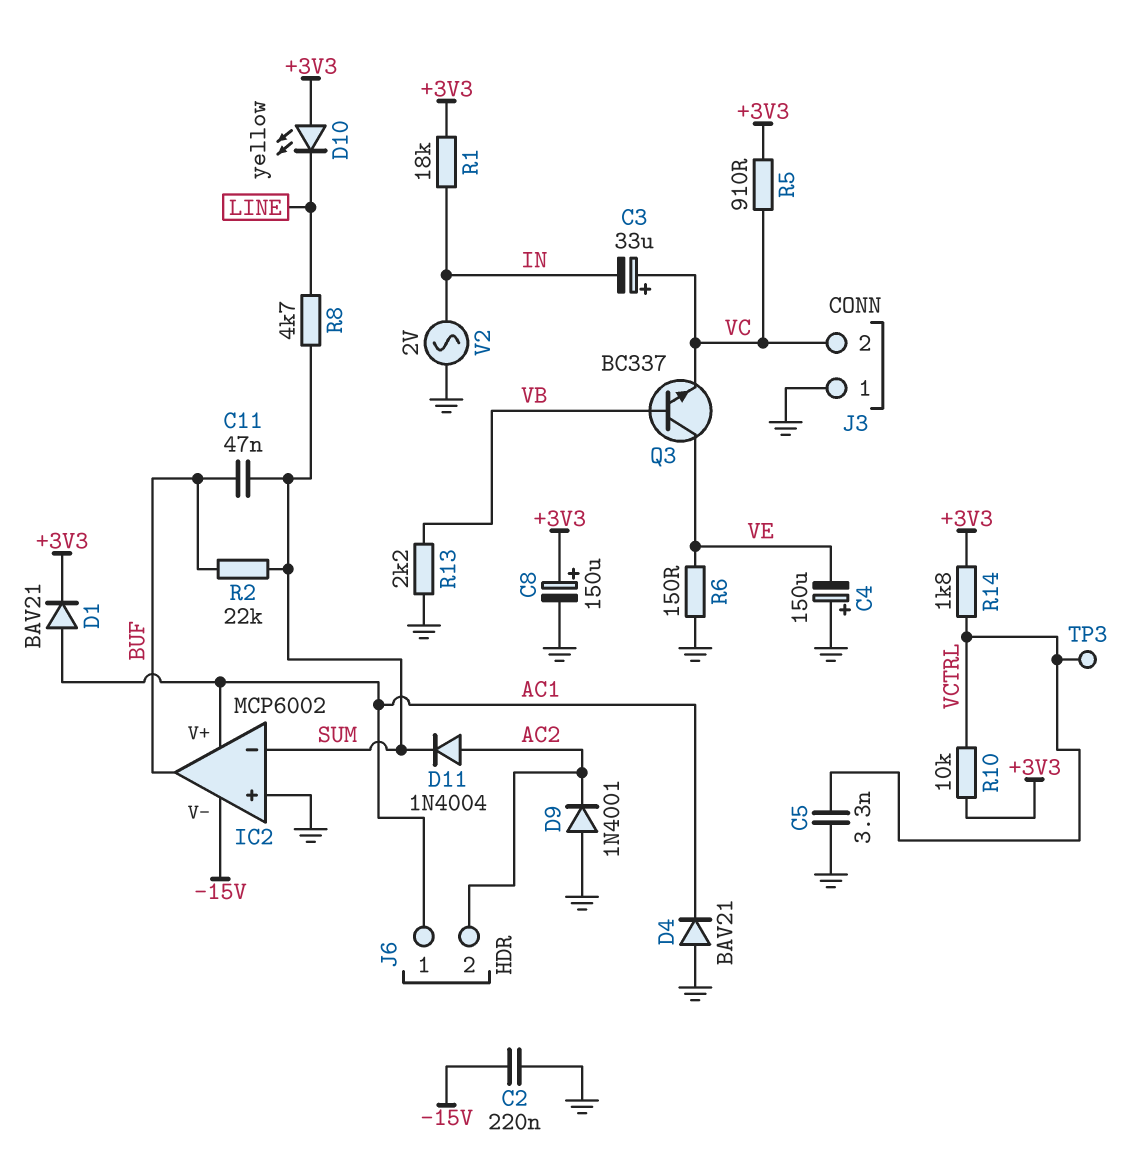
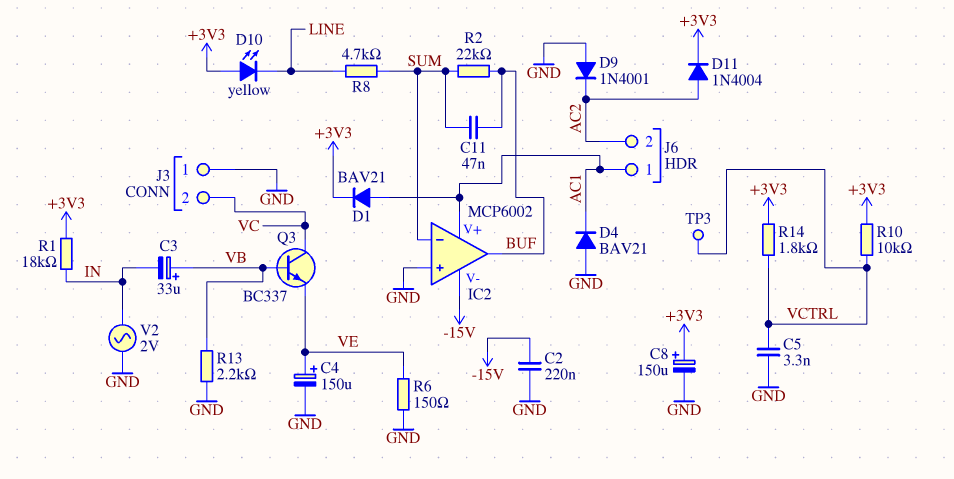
C3: 33uF (plus VC, minus IN) -> 33uF (plus VB, minus IN)
C4: 150uF (plus GND, minus VE) -> 150uF (plus VE, minus GND)
D11: diode 1N4004 (A AC2, K SUM) -> diode 1N4004 (A AC2, K +3V3)
Q3: NPN BC337 (B VB, C VE, E VC) -> NPN BC337 (B VB, C VC, E VE)
R5: 910 (+3V3, VC) -> none

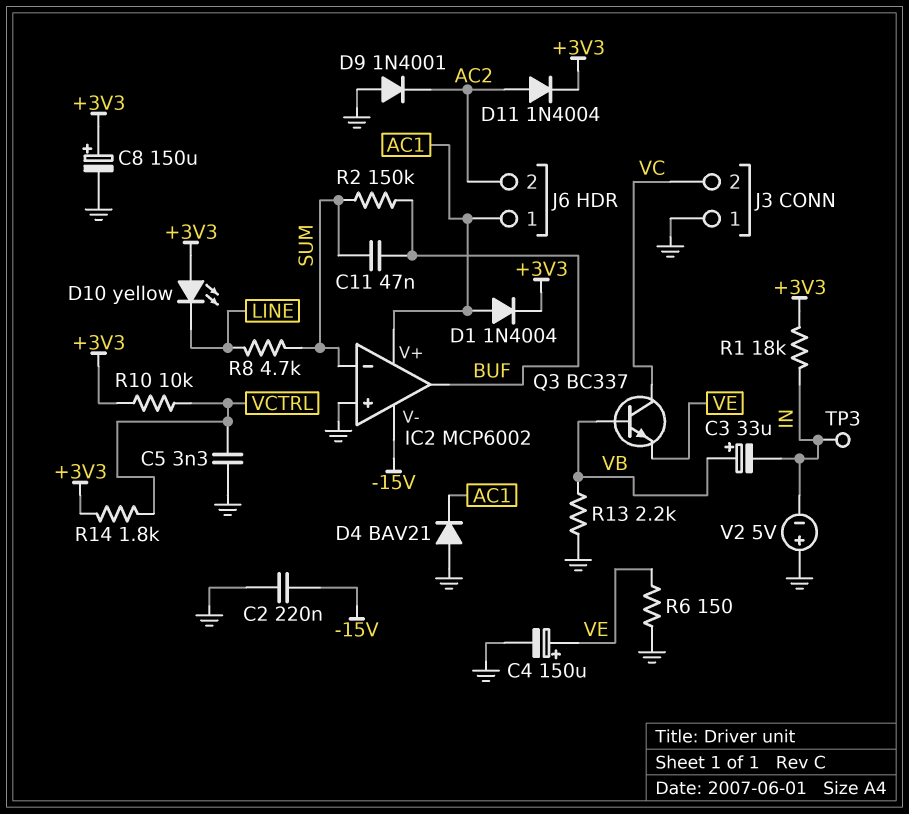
D1: diode BAV21 (A AC1, K +3V3) -> diode 1N4004 (A AC1, K +3V3)
R2: 22k (BUF, SUM) -> 150k (BUF, SUM)
TP3: test point (VCTRL) -> test point (IN)
V2: AC 2V (GND, IN) -> 5V (plus GND, minus IN)

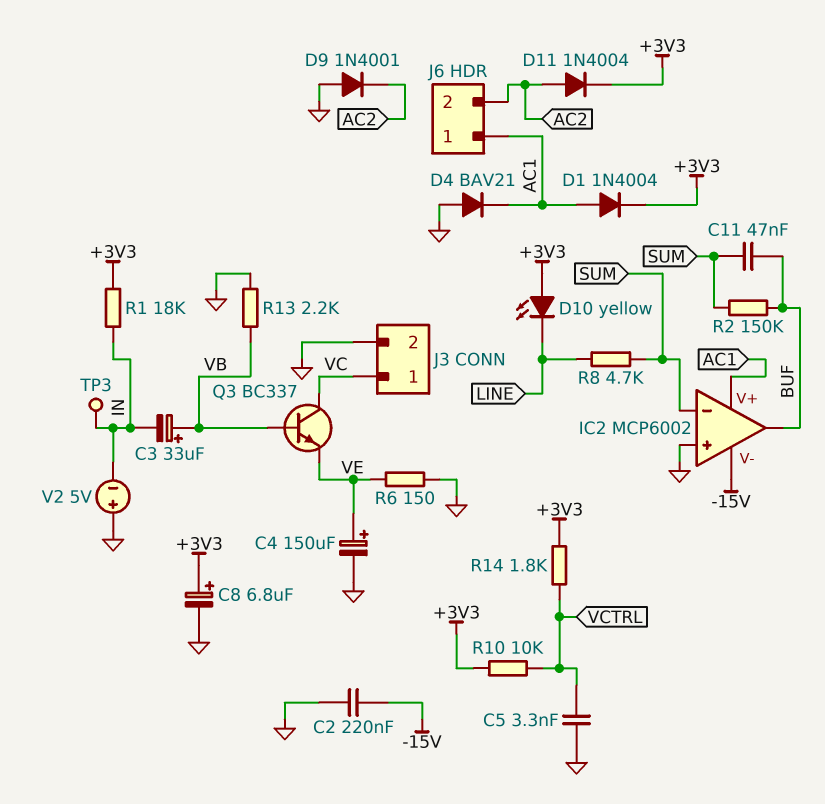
C8: 150uF (plus +3V3, minus GND) -> 6.8uF (plus +3V3, minus GND)
J3 pin 1: GND -> VC
J3 pin 2: VC -> GND

